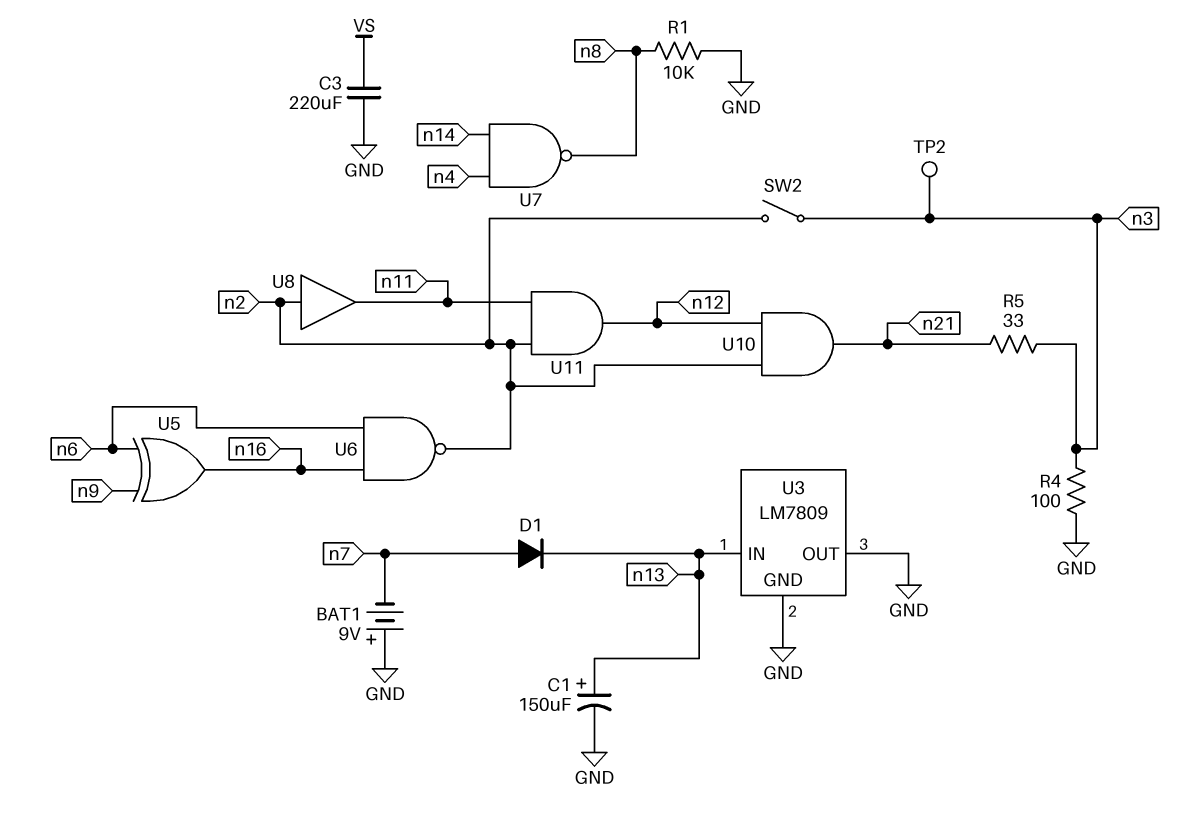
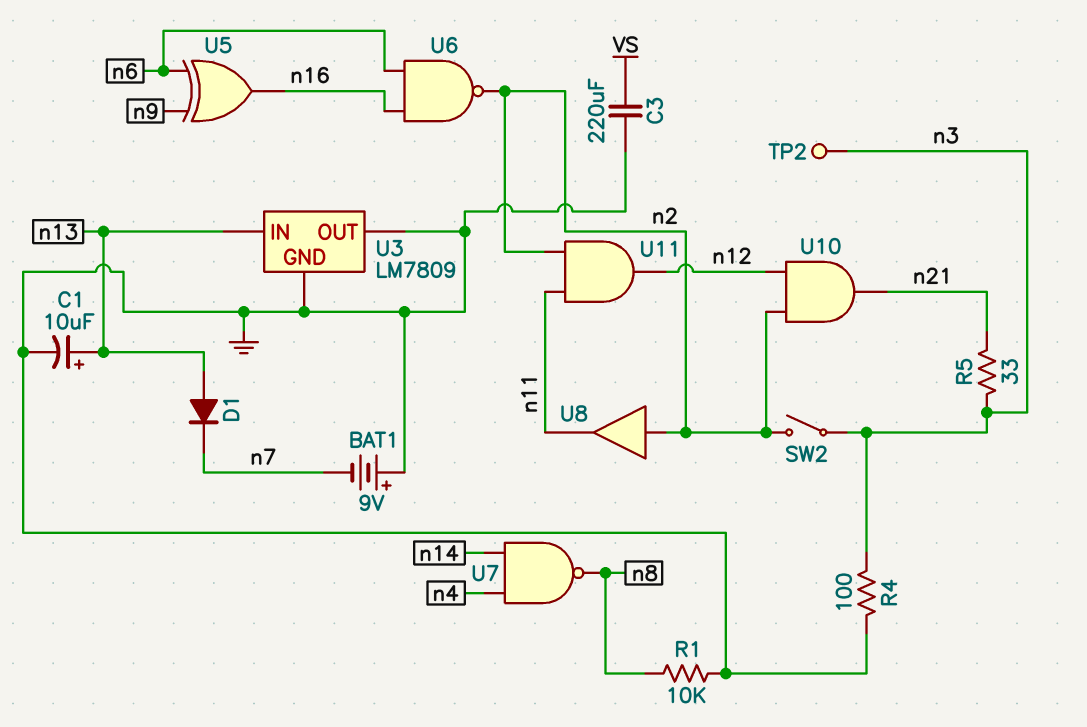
C1: 150uF (plus n13, minus GND) -> 10uF (plus n13, minus GND)
D1: diode (A n7, K n13) -> diode (A n13, K n7)

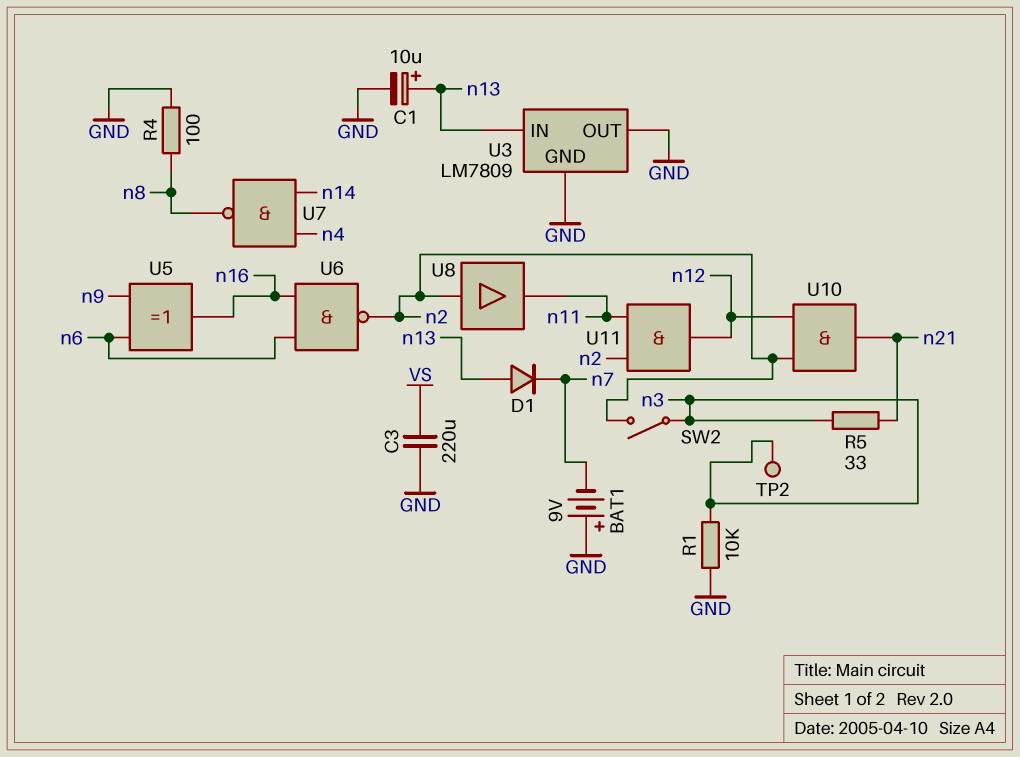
R1: 10k (GND, n8) -> 10k (GND, n3)
R4: 100 (GND, n3) -> 100 (GND, n8)

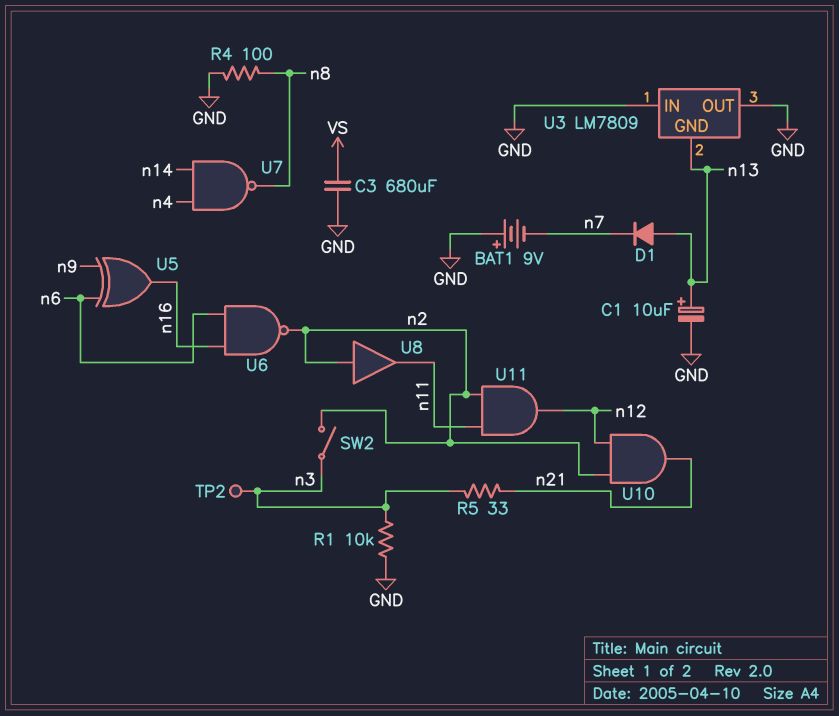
C3: 220uF (GND, VS) -> 680uF (GND, VS)
U3 pin GND: GND -> n13
U3 pin IN: n13 -> GND

